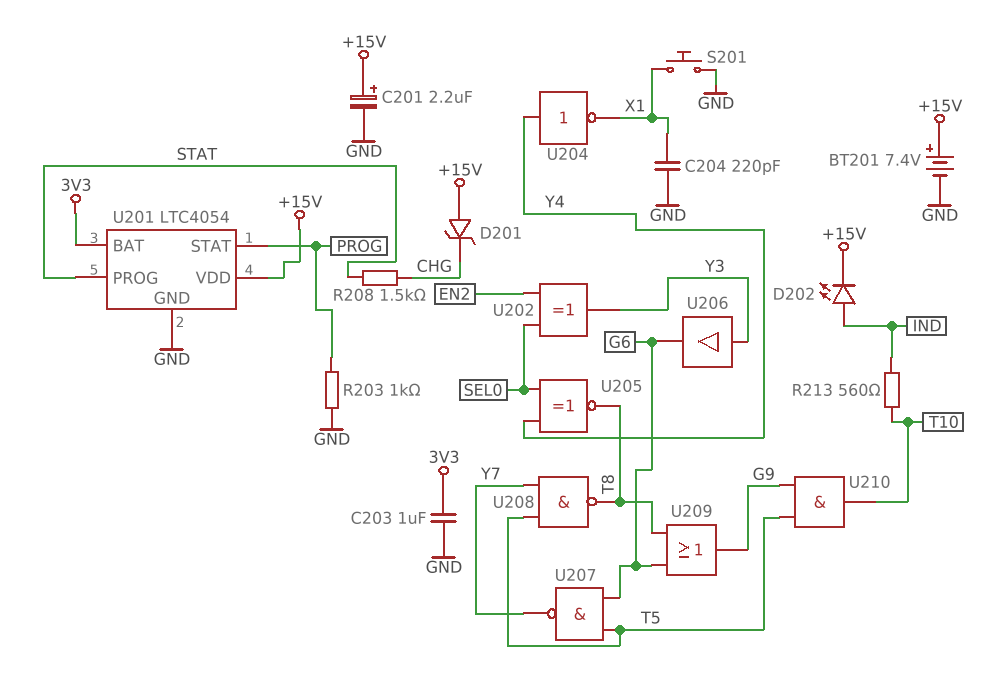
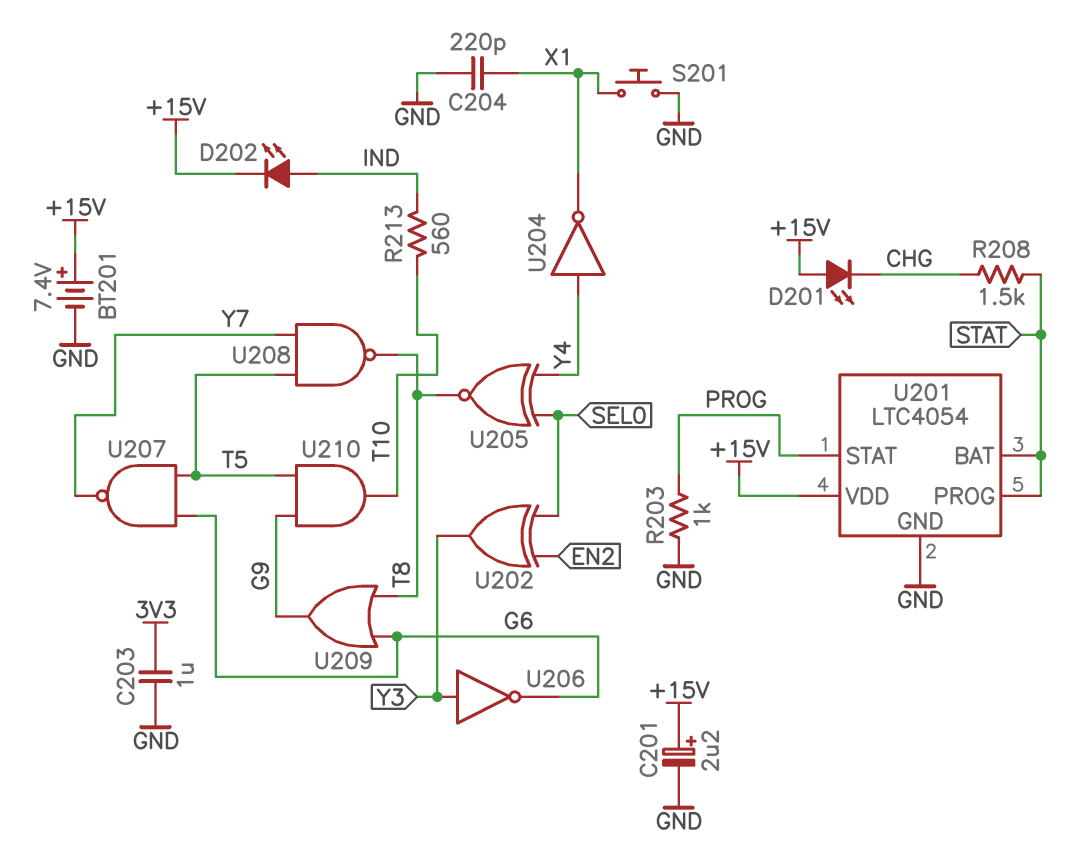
D201: zener (A +15V, K CHG) -> LED (A +15V, K CHG)
U201 pin BAT: 3V3 -> STAT
U206: buffer (in Y3, out G6) -> NOT (in Y3, out G6)

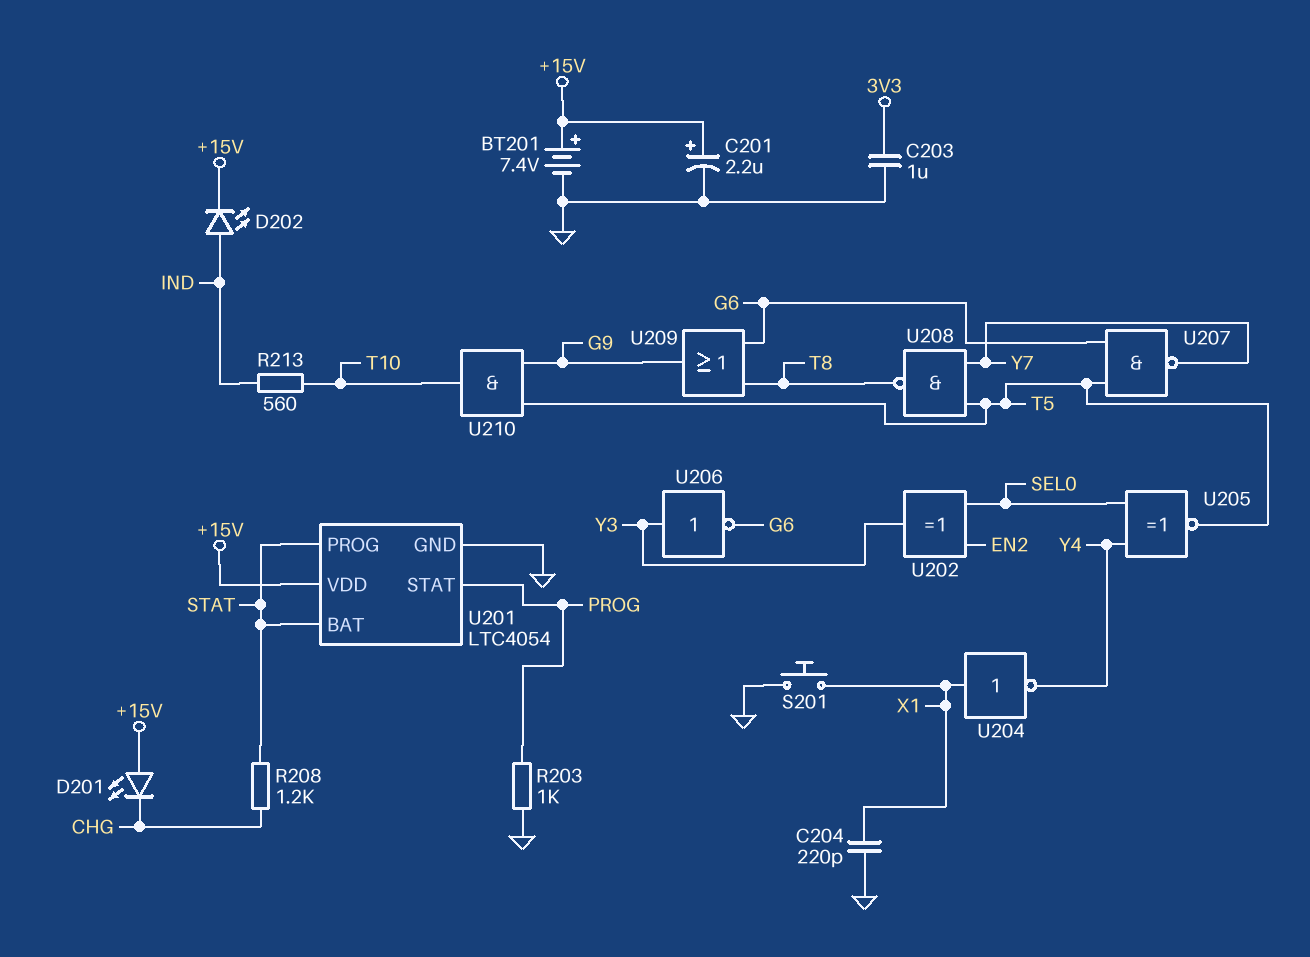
R208: 1.5k (CHG, STAT) -> 1.2k (CHG, STAT)
U204: NOT (in Y4, out X1) -> NOT (in X1, out Y4)
U205: XNOR (in SEL0, in Y4, out T8) -> XNOR (in SEL0, in Y4, out T5)

